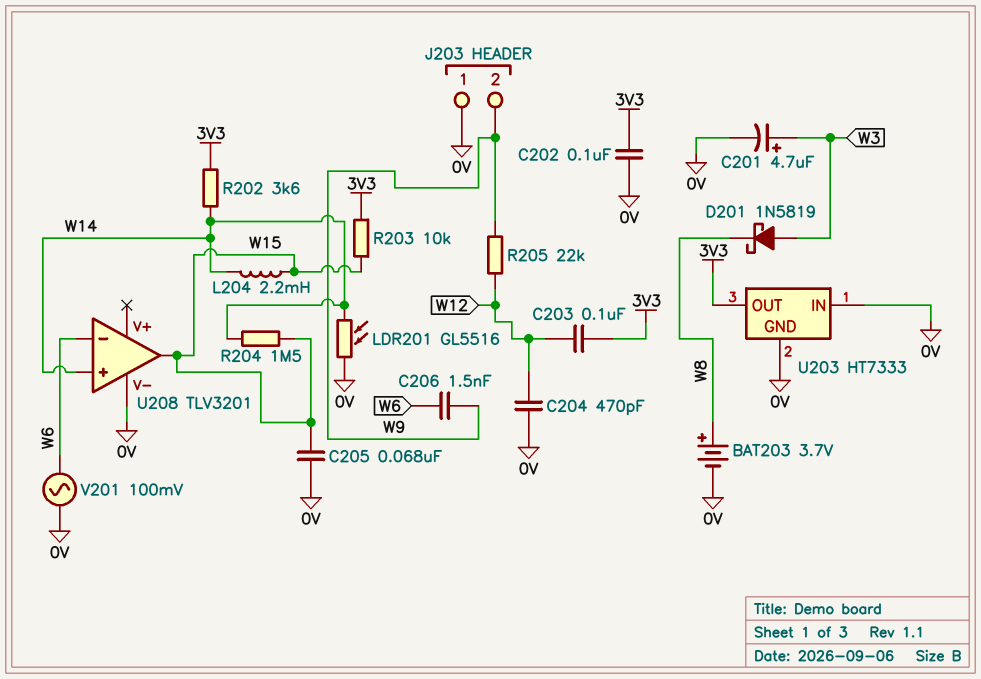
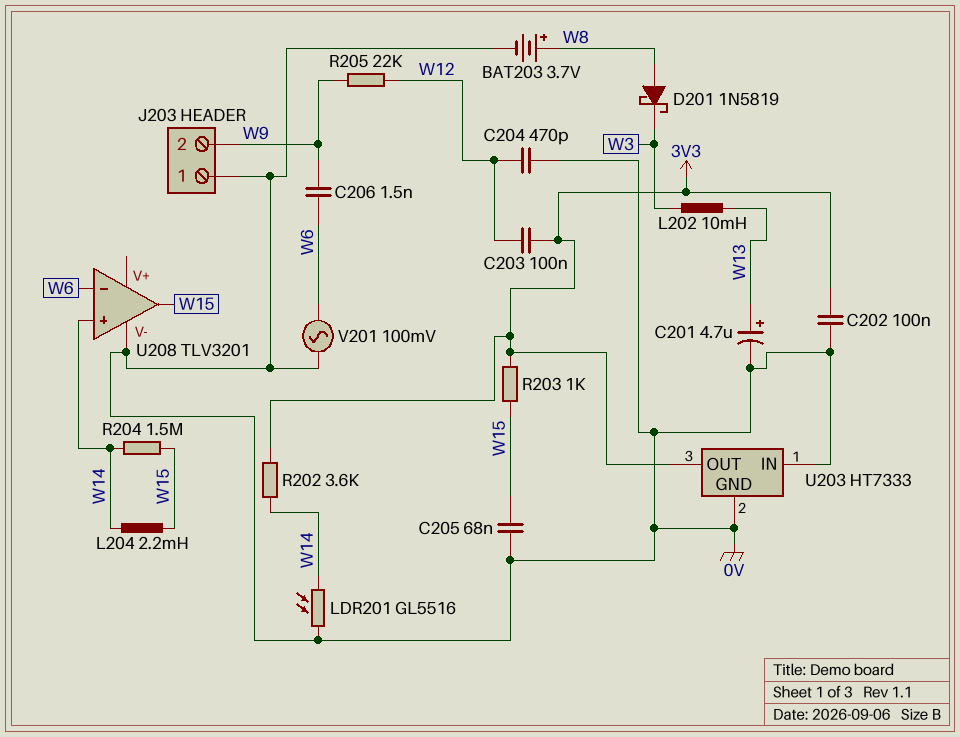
C201: 4.7uF (plus W3, minus 0V) -> 4.7uF (plus W13, minus 0V)
D201: schottky 1N5819 (A W3, K W8) -> schottky 1N5819 (A W8, K W3)
L202: none -> 10mH (W3, W13)
R203: 10k (3V3, W15) -> 1k (3V3, W15)

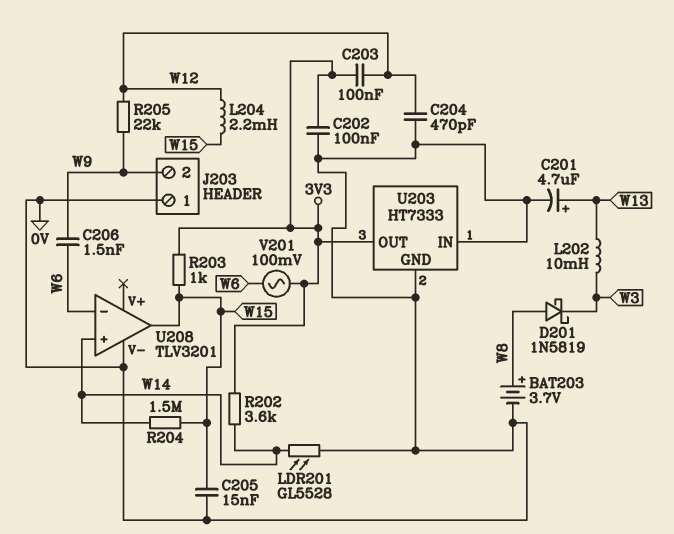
C205: 68nF (0V, W15) -> 15nF (0V, W15)
L204: 2.2mH (W14, W15) -> 2.2mH (W12, W15)
LDR201: GL5516 (0V, W14) -> GL5528 (0V, W14)
V201: AC 100mV (0V, W6) -> AC 100mV (3V3, W6)

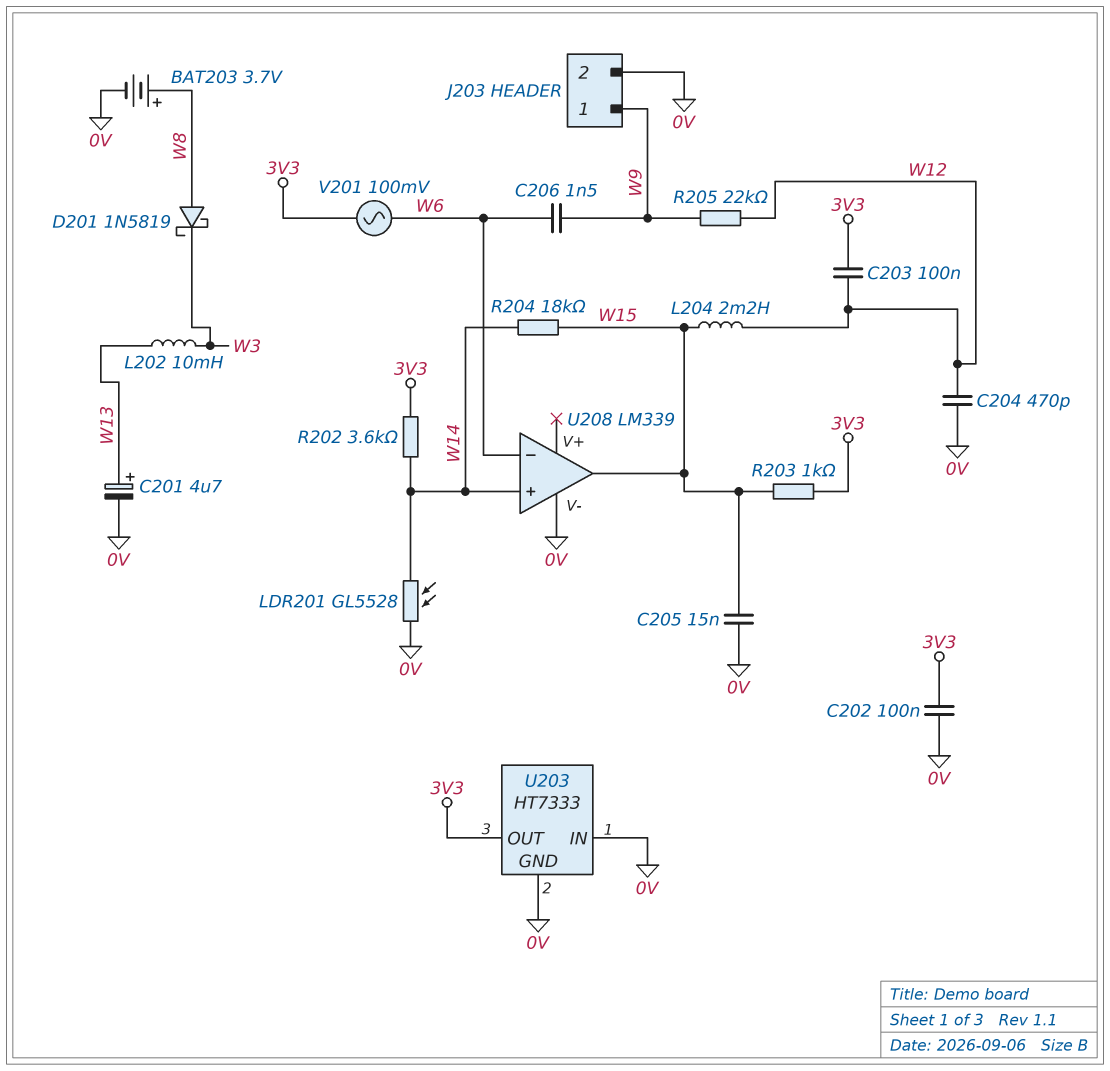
J203 pin 1: 0V -> W9
J203 pin 2: W9 -> 0V
R204: 1.5M (W14, W15) -> 18k (W14, W15)
U208: TLV3201 -> LM339

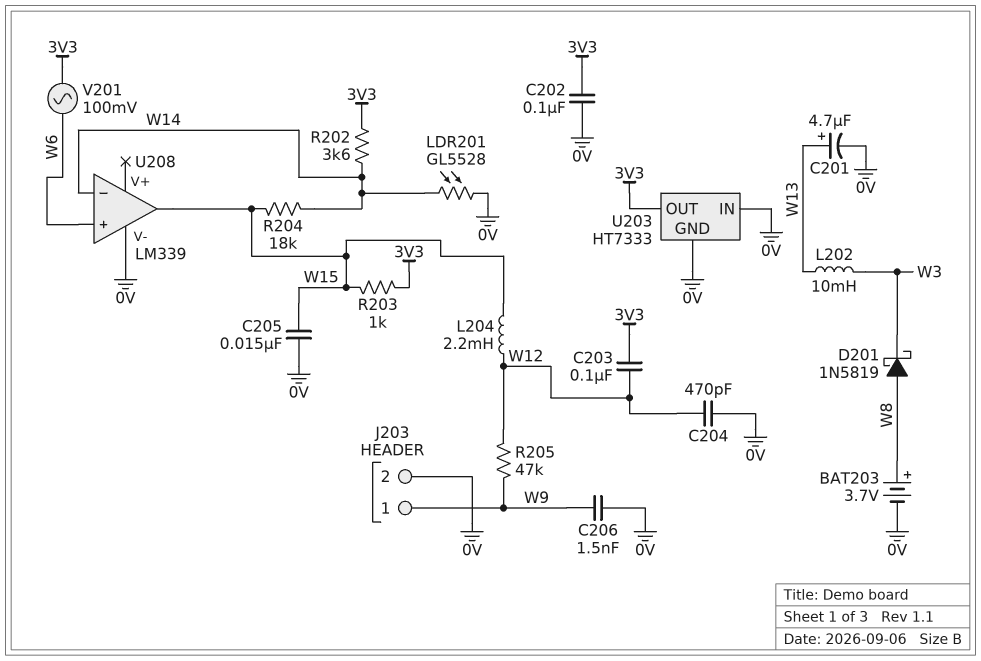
C206: 1.5nF (W6, W9) -> 1.5nF (0V, W9)
R205: 22k (W9, W12) -> 47k (W9, W12)
U208 pin in+: W14 -> W6
U208 pin in-: W6 -> W14

